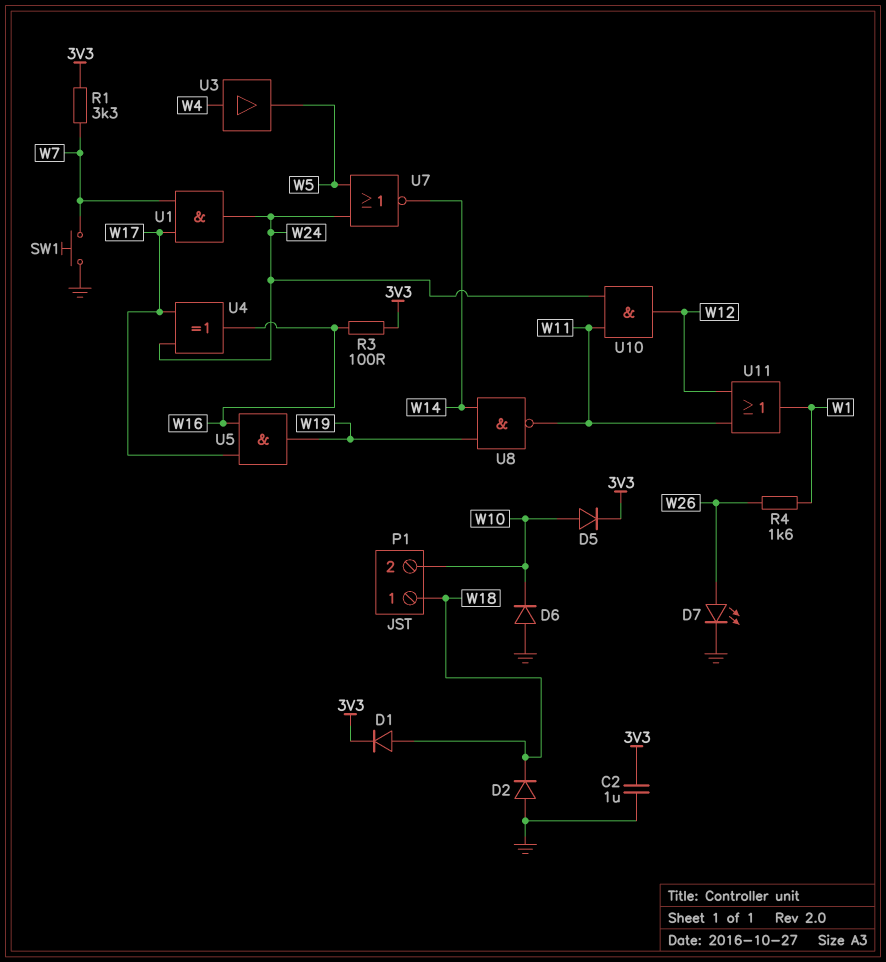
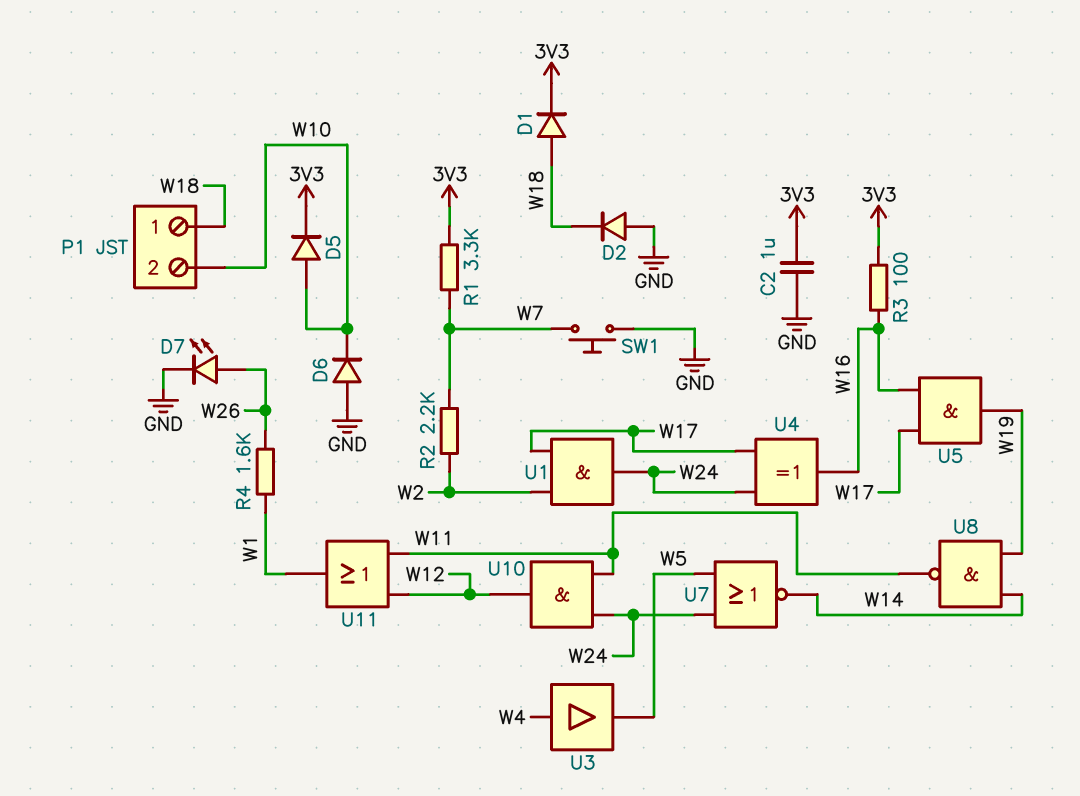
R2: none -> 2.2k (W2, W7)
U1: AND (in W7, in W17, out W24) -> AND (in W2, in W17, out W24)

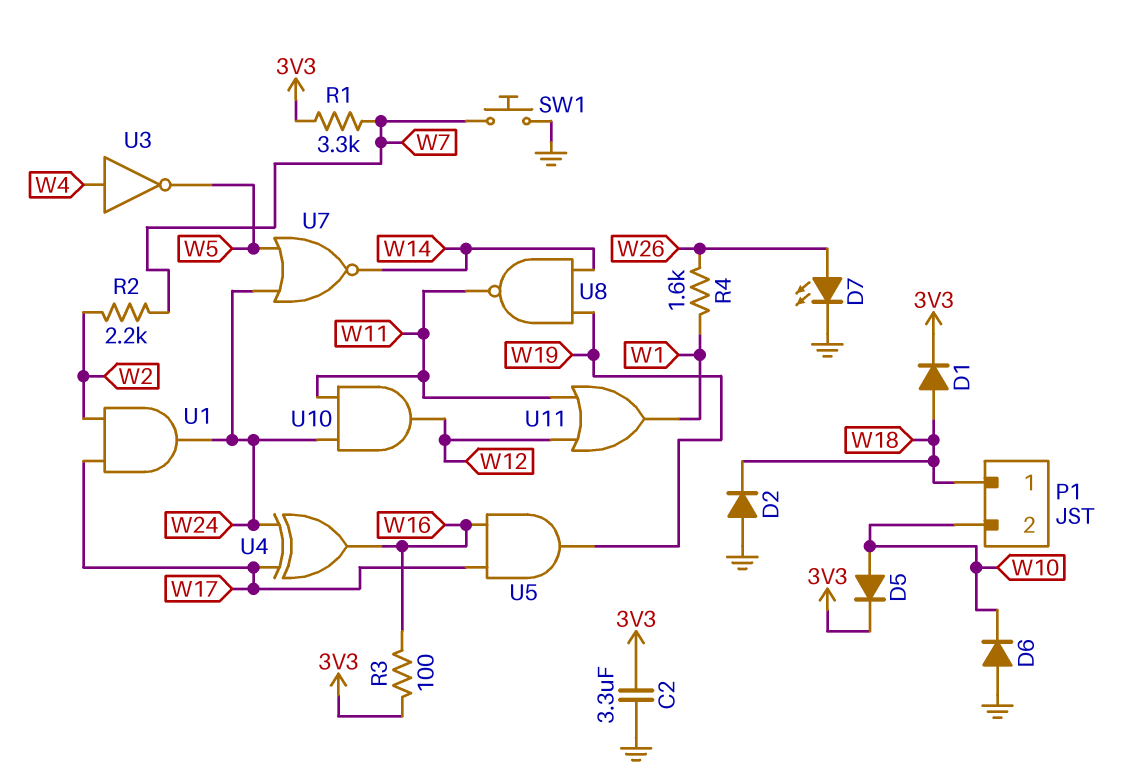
C2: 1uF (3V3, GND) -> 3.3uF (3V3, GND)
U3: buffer (in W4, out W5) -> NOT (in W4, out W5)

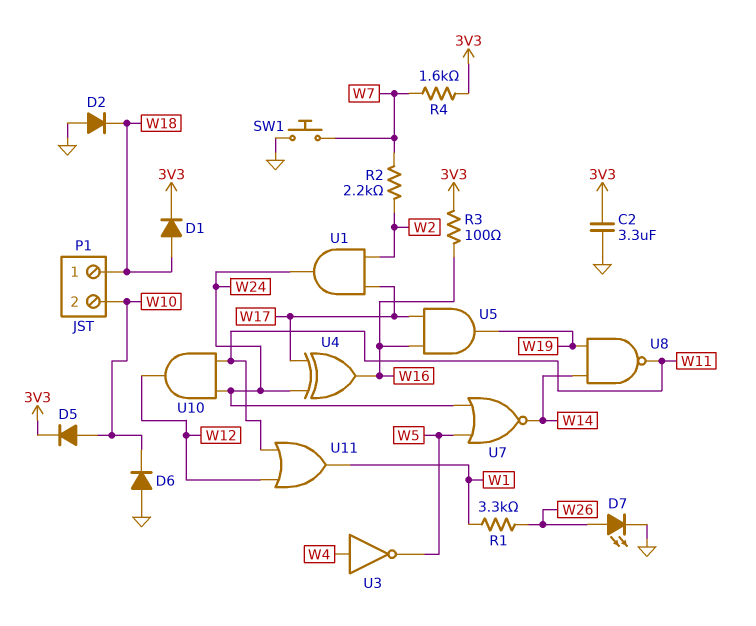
R1: 3.3k (3V3, W7) -> 3.3k (W1, W26)
R4: 1.6k (W1, W26) -> 1.6k (3V3, W7)

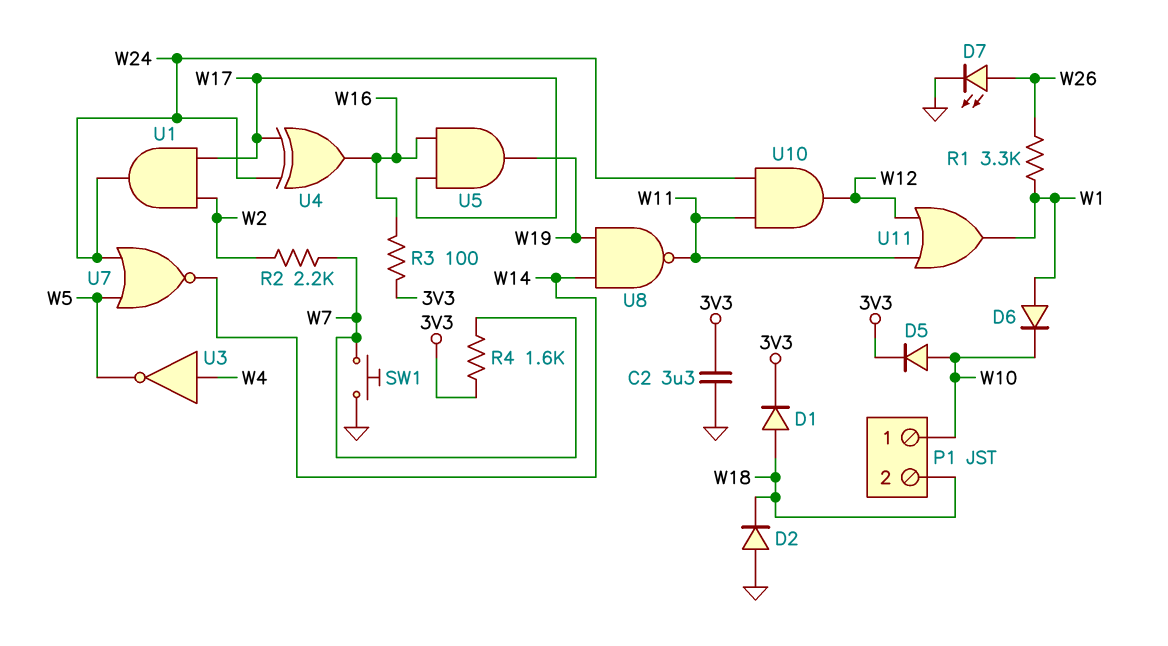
D6: diode (A GND, K W10) -> diode (A W1, K W10)
P1 pin 1: W18 -> W10
P1 pin 2: W10 -> W18

